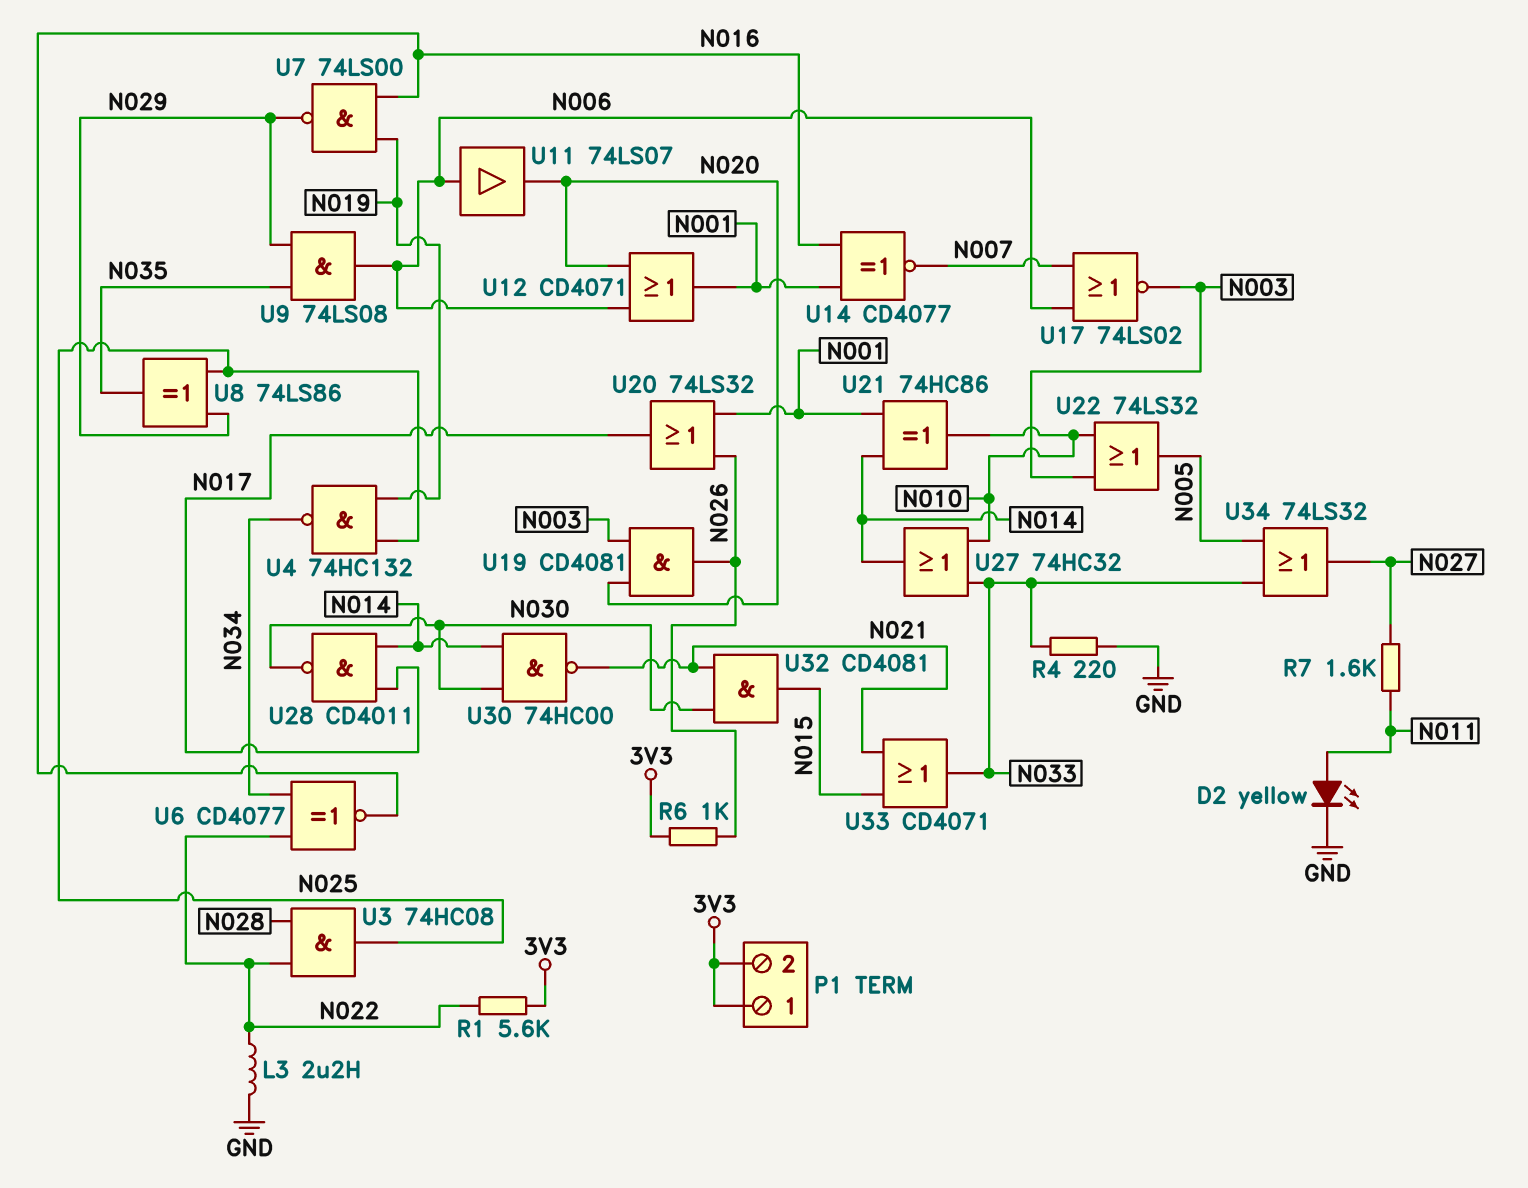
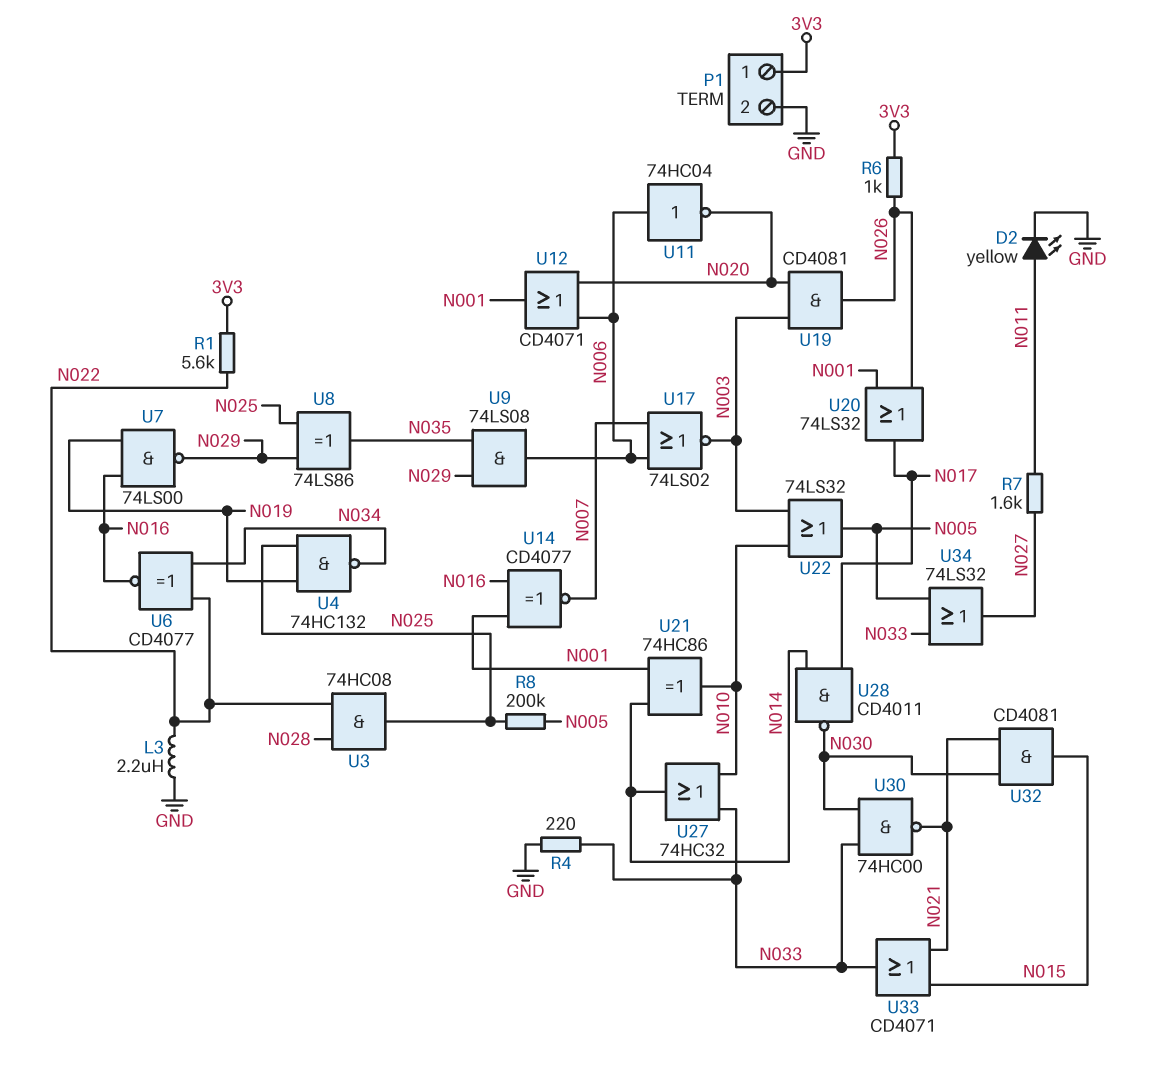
P1 pin 2: 3V3 -> GND
R8: none -> 200k (N005, N025)
U11: buffer 74LS07 (in N006, out N020) -> NOT 74HC04 (in N006, out N020)
U30: NAND 74HC00 (in N014, in N030, out N021) -> NAND 74HC00 (in N030, in N033, out N021)

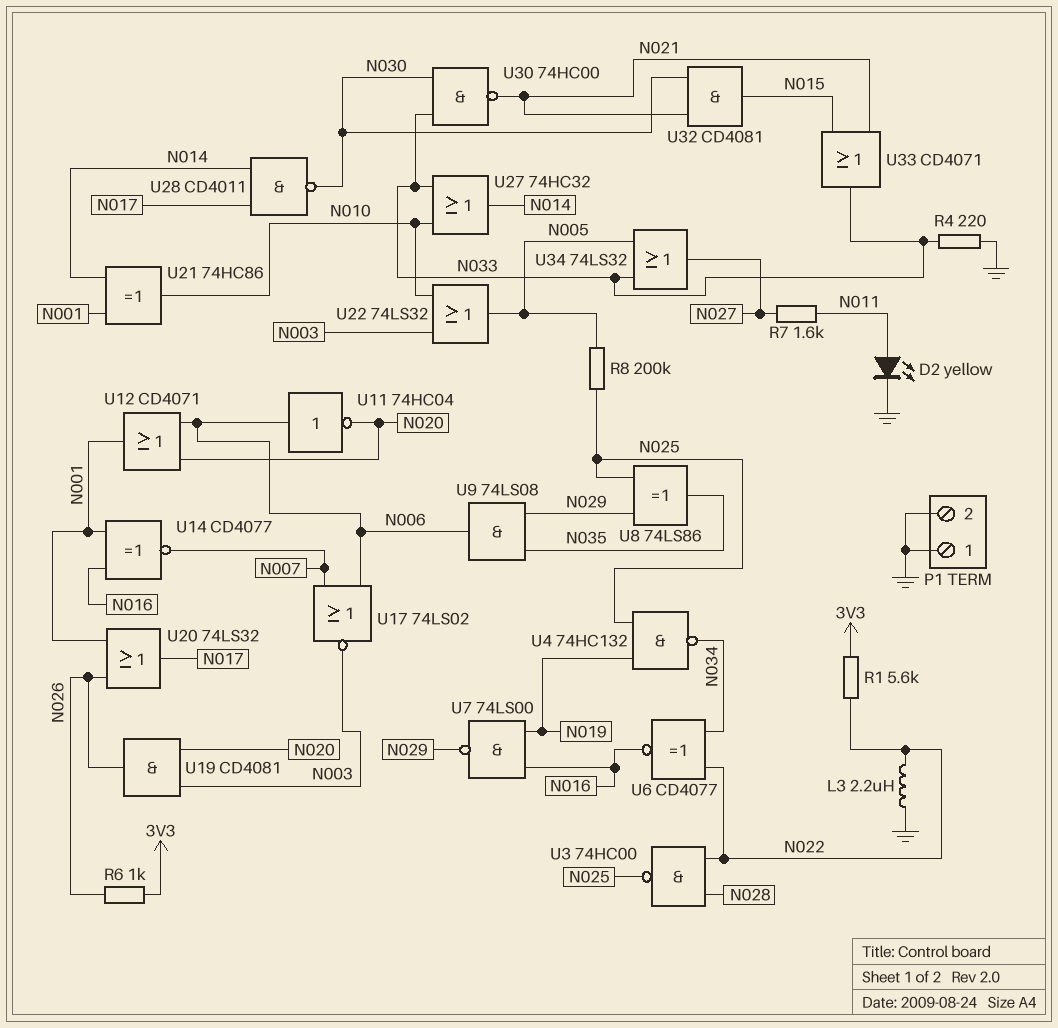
P1 pin 1: 3V3 -> GND
U3: AND 74HC08 (in N022, in N028, out N025) -> NAND 74HC00 (in N022, in N028, out N025)

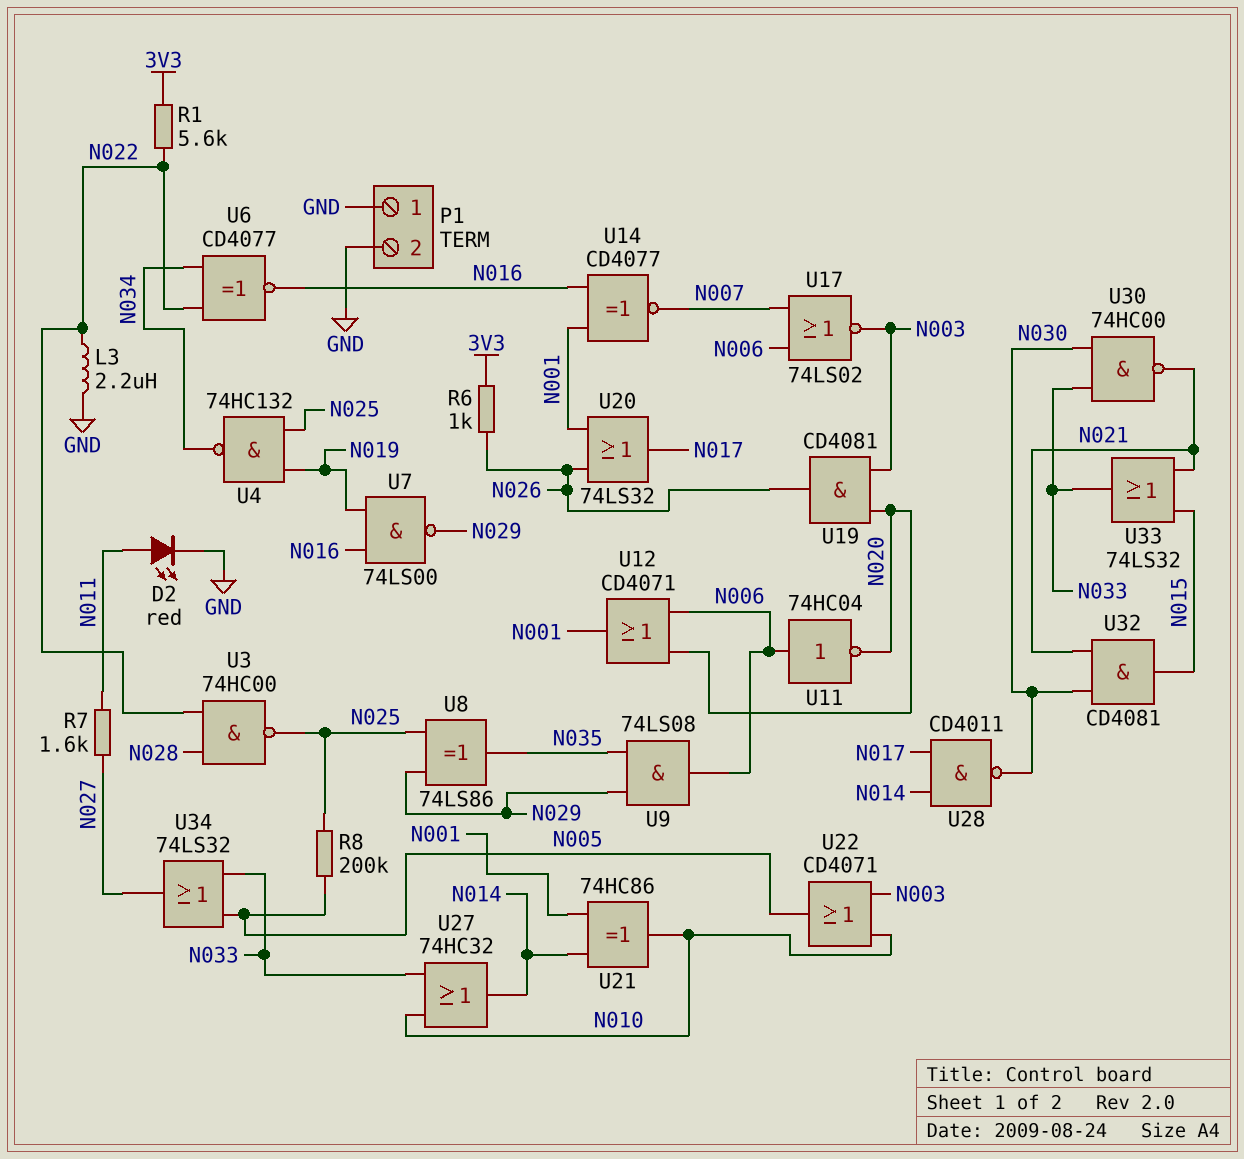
D2: LED yellow (A N011, K GND) -> LED red (A N011, K GND)
R4: 220 (GND, N033) -> none
U22: OR 74LS32 (in N003, in N010, out N005) -> OR CD4071 (in N003, in N010, out N005)
U33: OR CD4071 (in N015, in N021, out N033) -> OR 74LS32 (in N015, in N021, out N033)

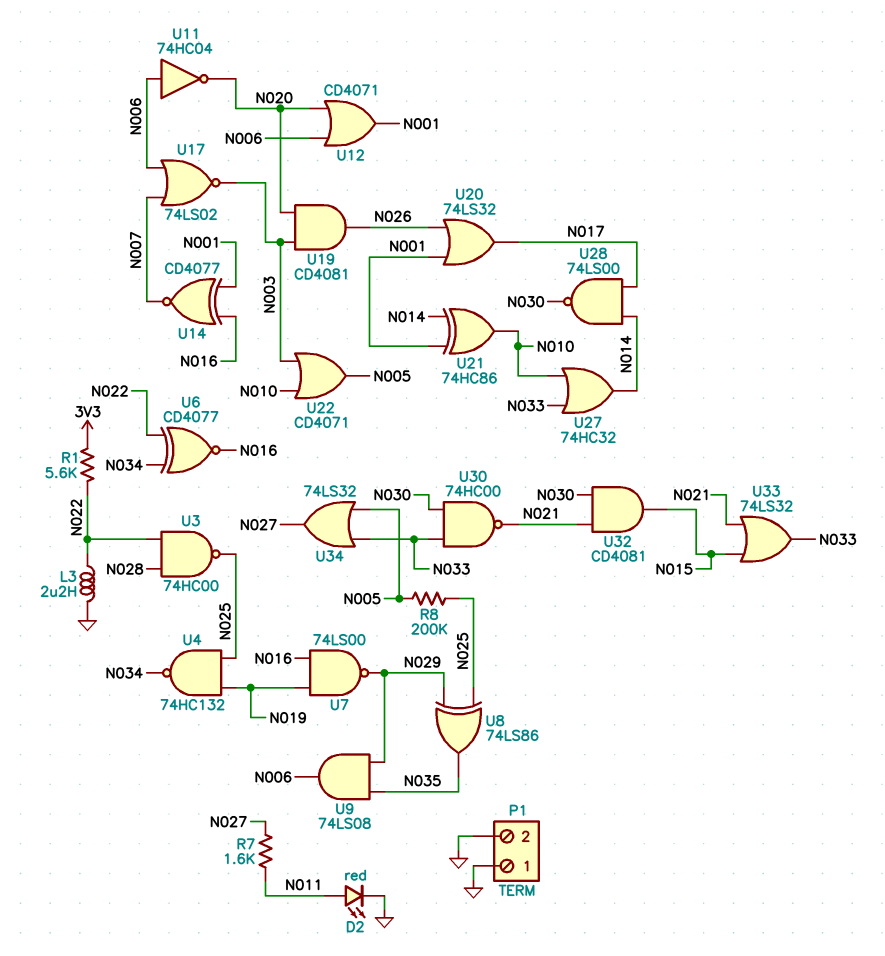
R6: 1k (3V3, N026) -> none
U28: NAND CD4011 (in N014, in N017, out N030) -> NAND 74LS00 (in N014, in N017, out N030)

